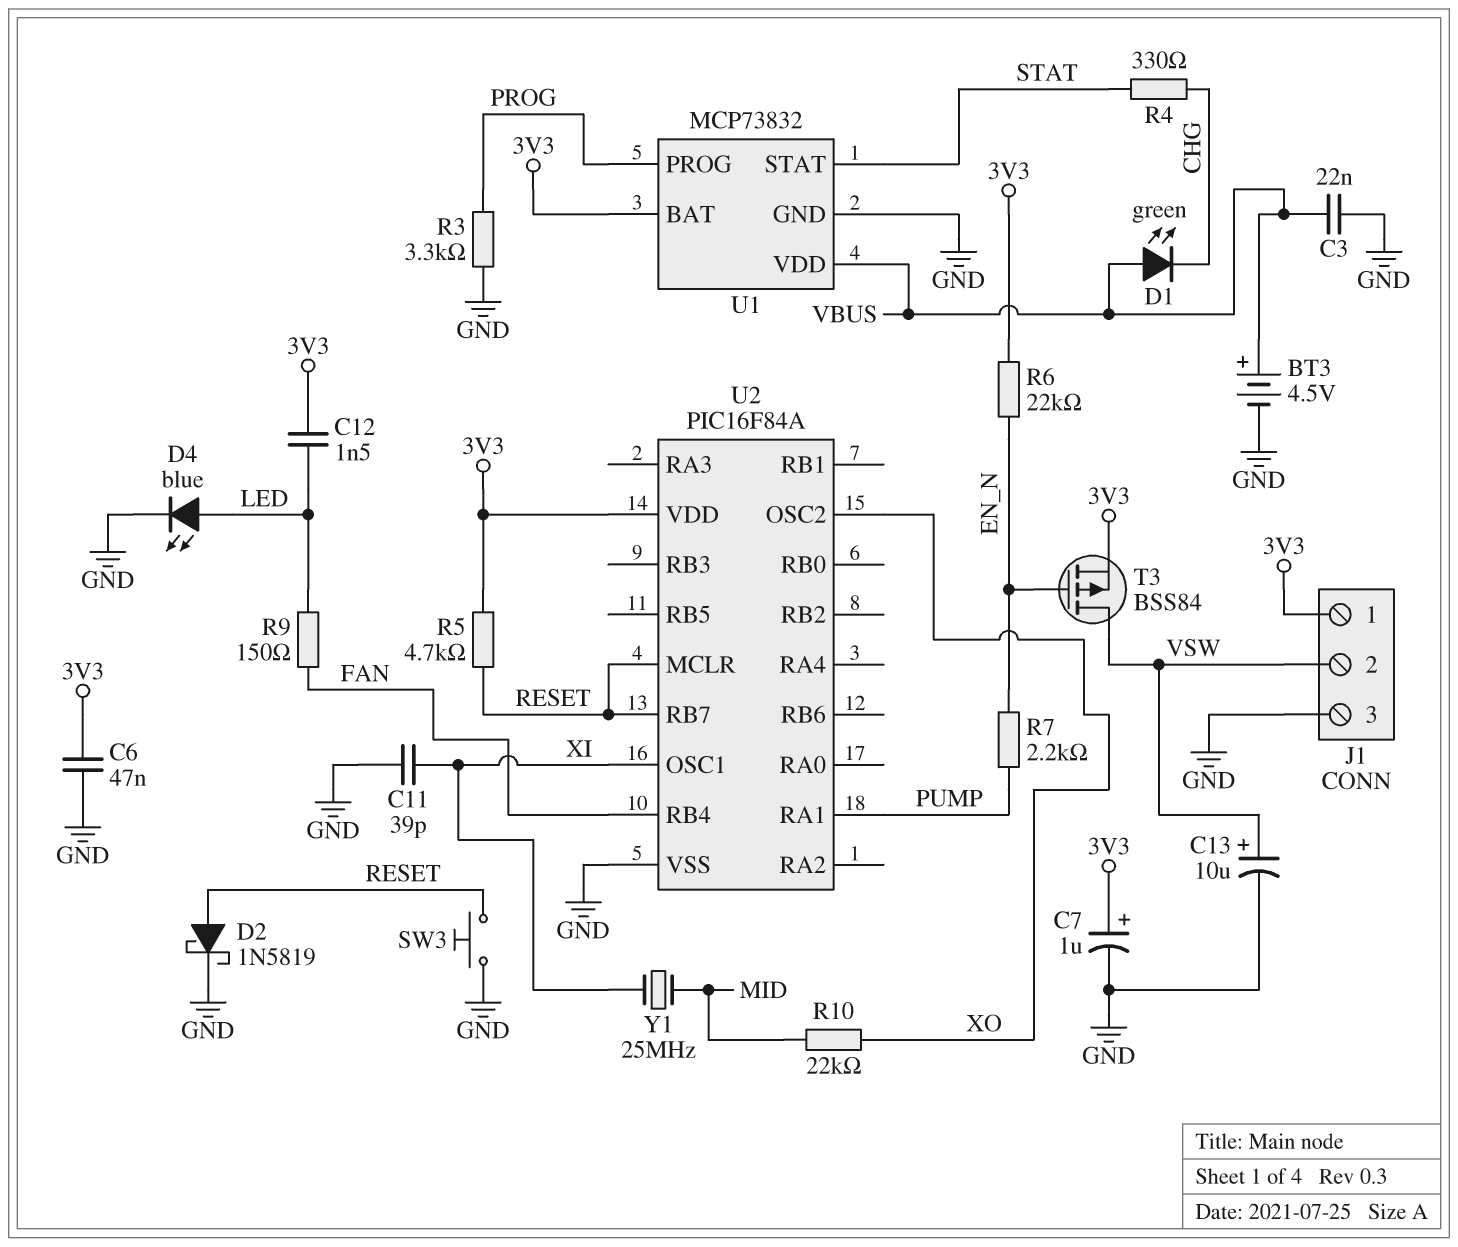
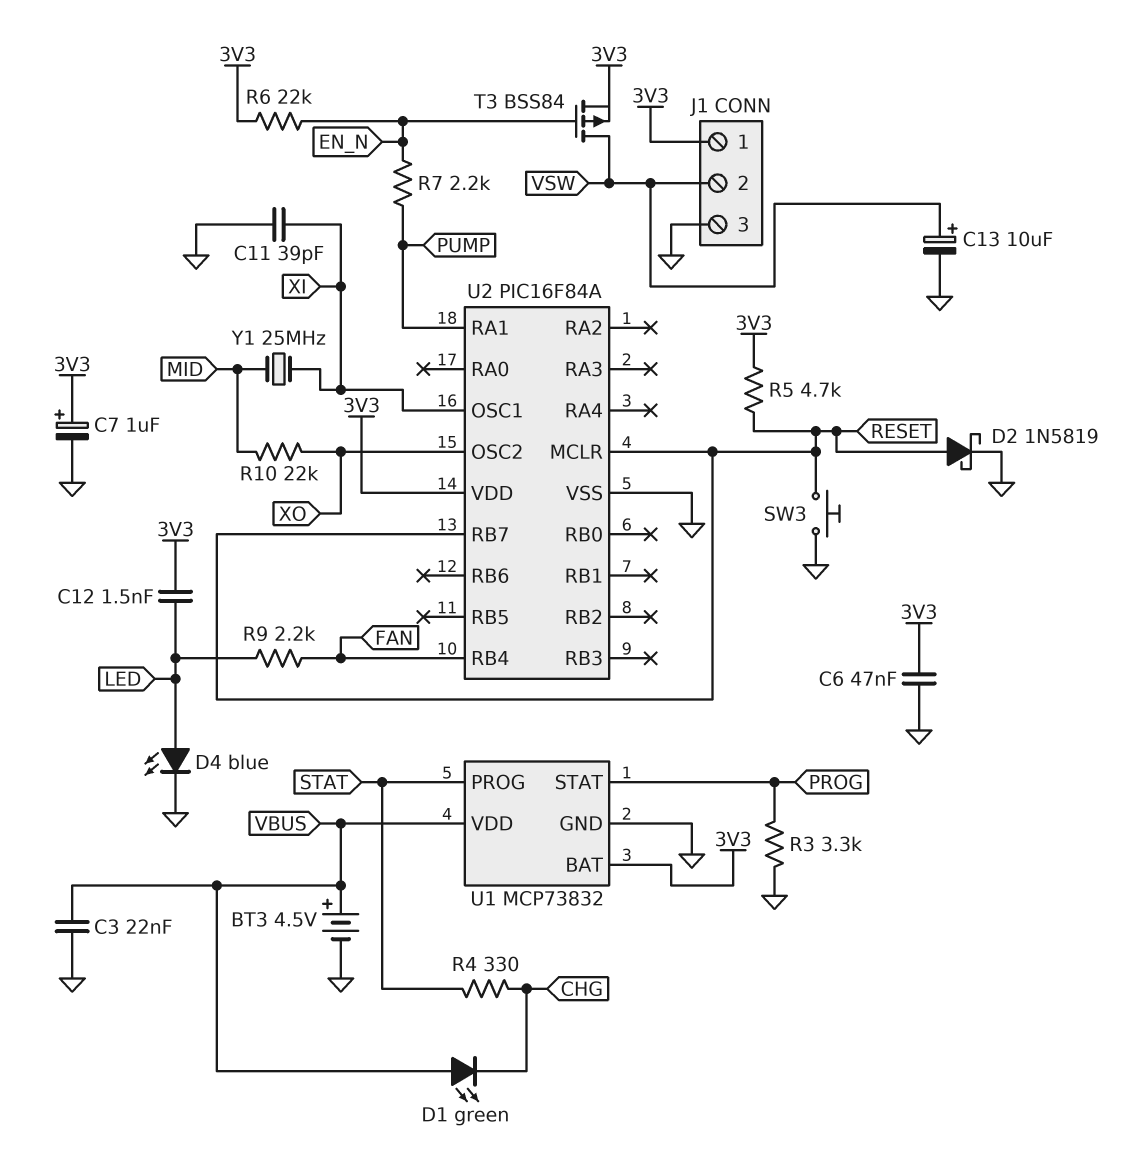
R9: 150 (FAN, LED) -> 2.2k (FAN, LED)
U1 pin PROG: PROG -> STAT
U1 pin STAT: STAT -> PROG

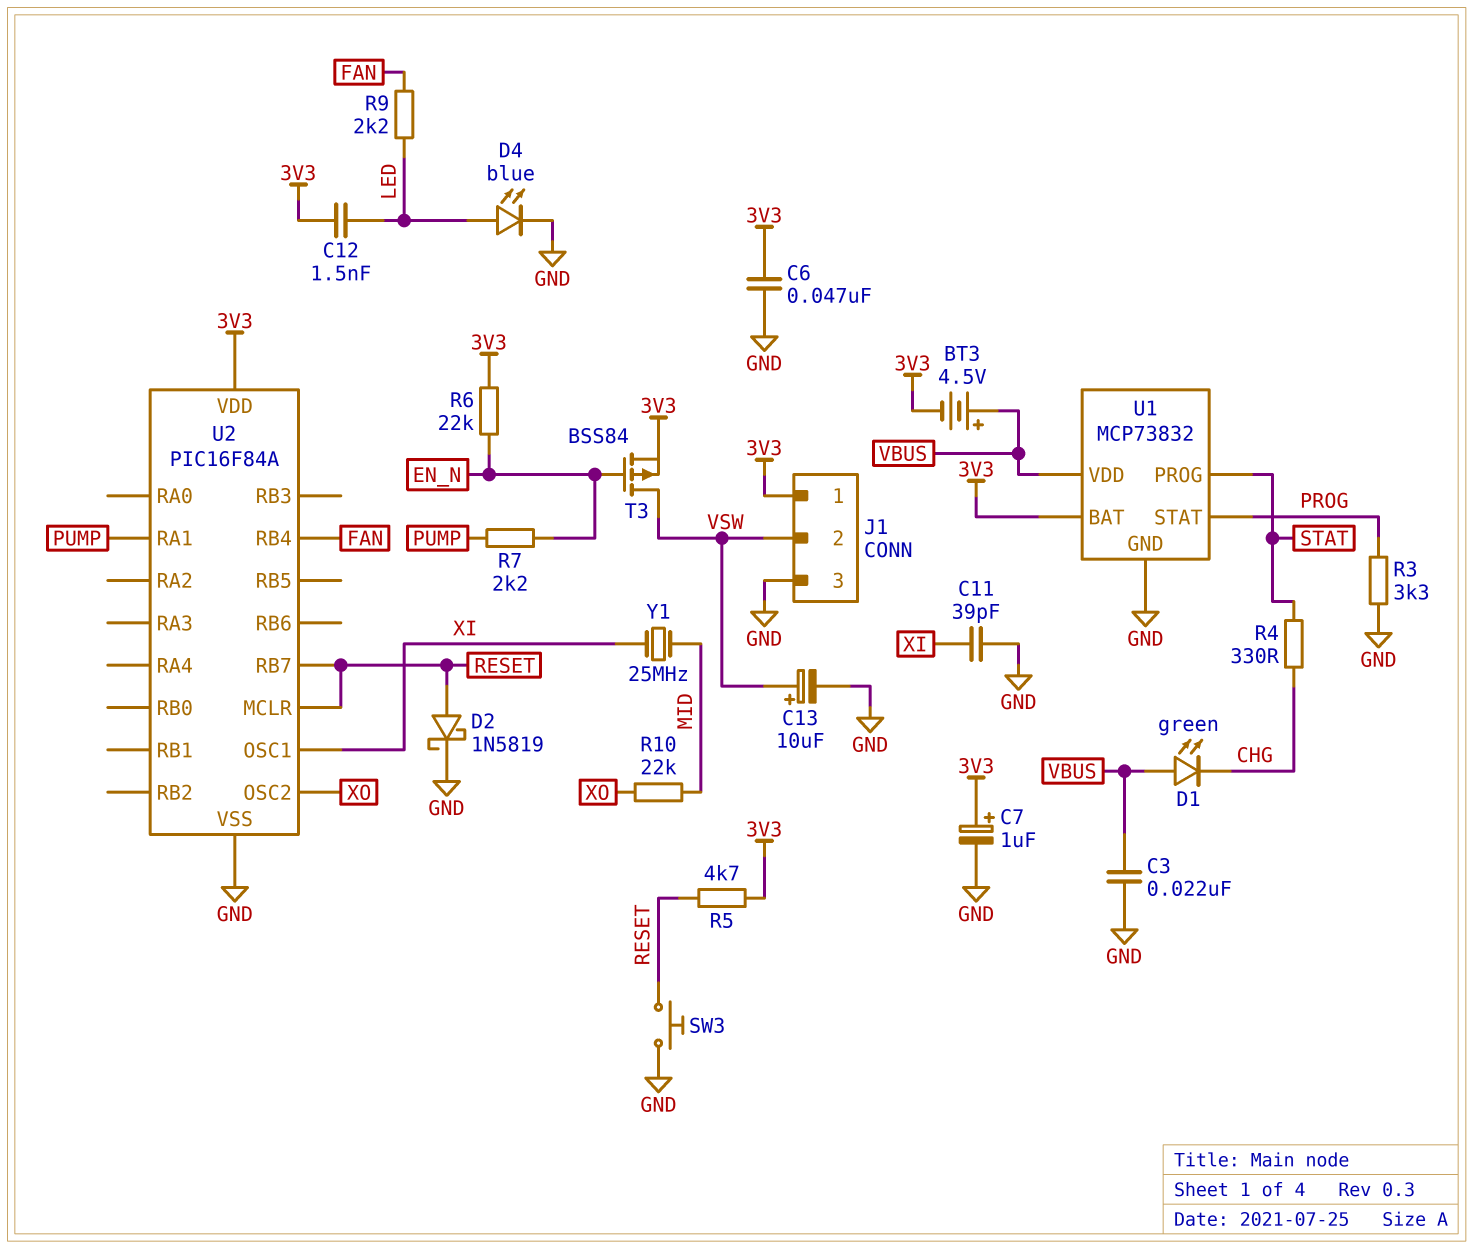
BT3: 4.5V (plus VBUS, minus GND) -> 4.5V (plus VBUS, minus 3V3)

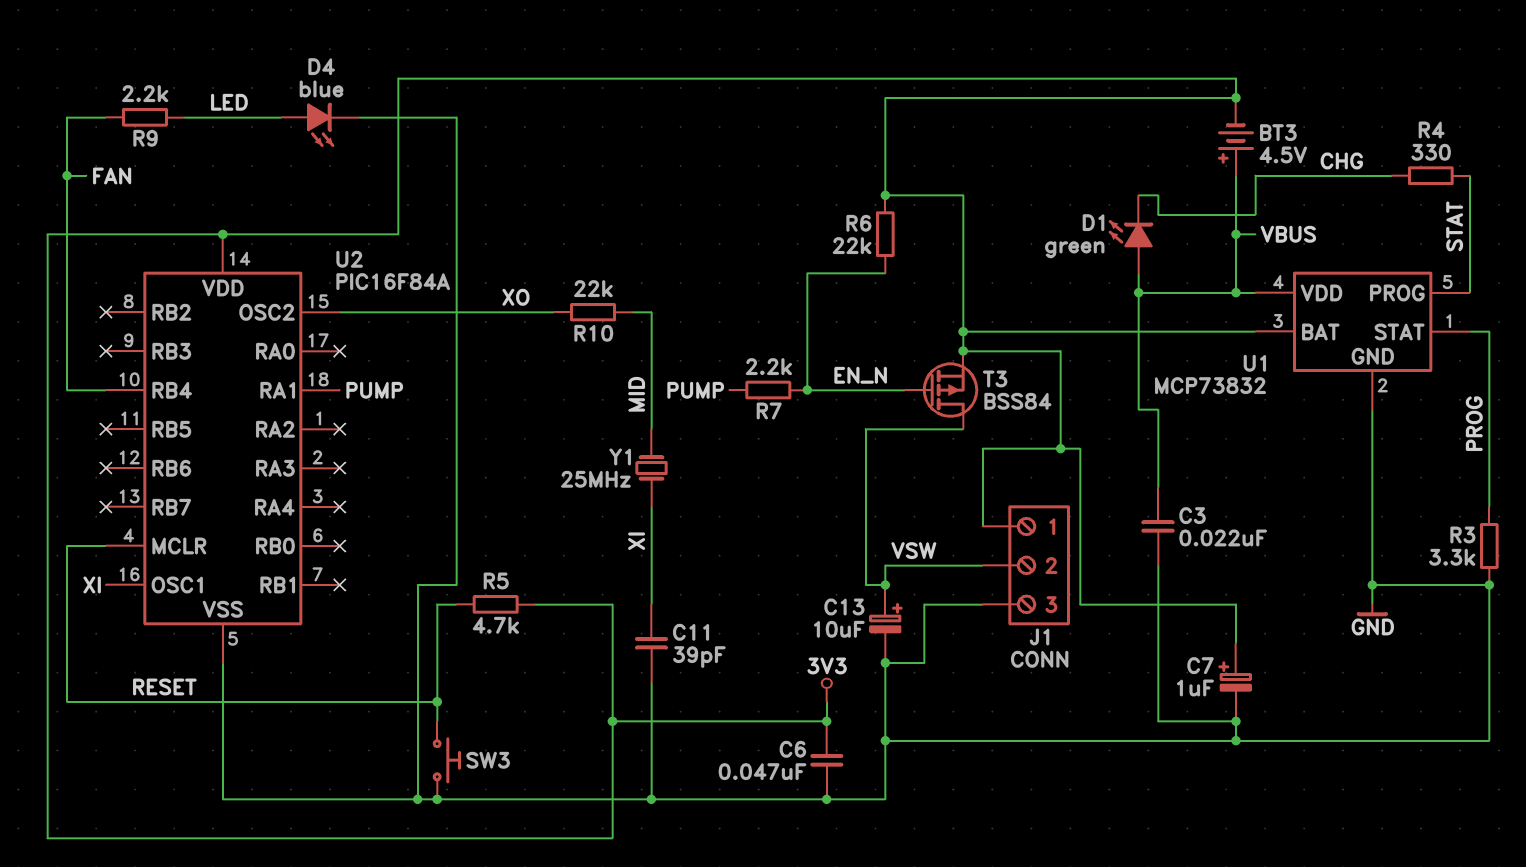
C12: 1.5nF (3V3, LED) -> none
D2: schottky 1N5819 (A RESET, K GND) -> none
U2 pin RB7: RESET -> none

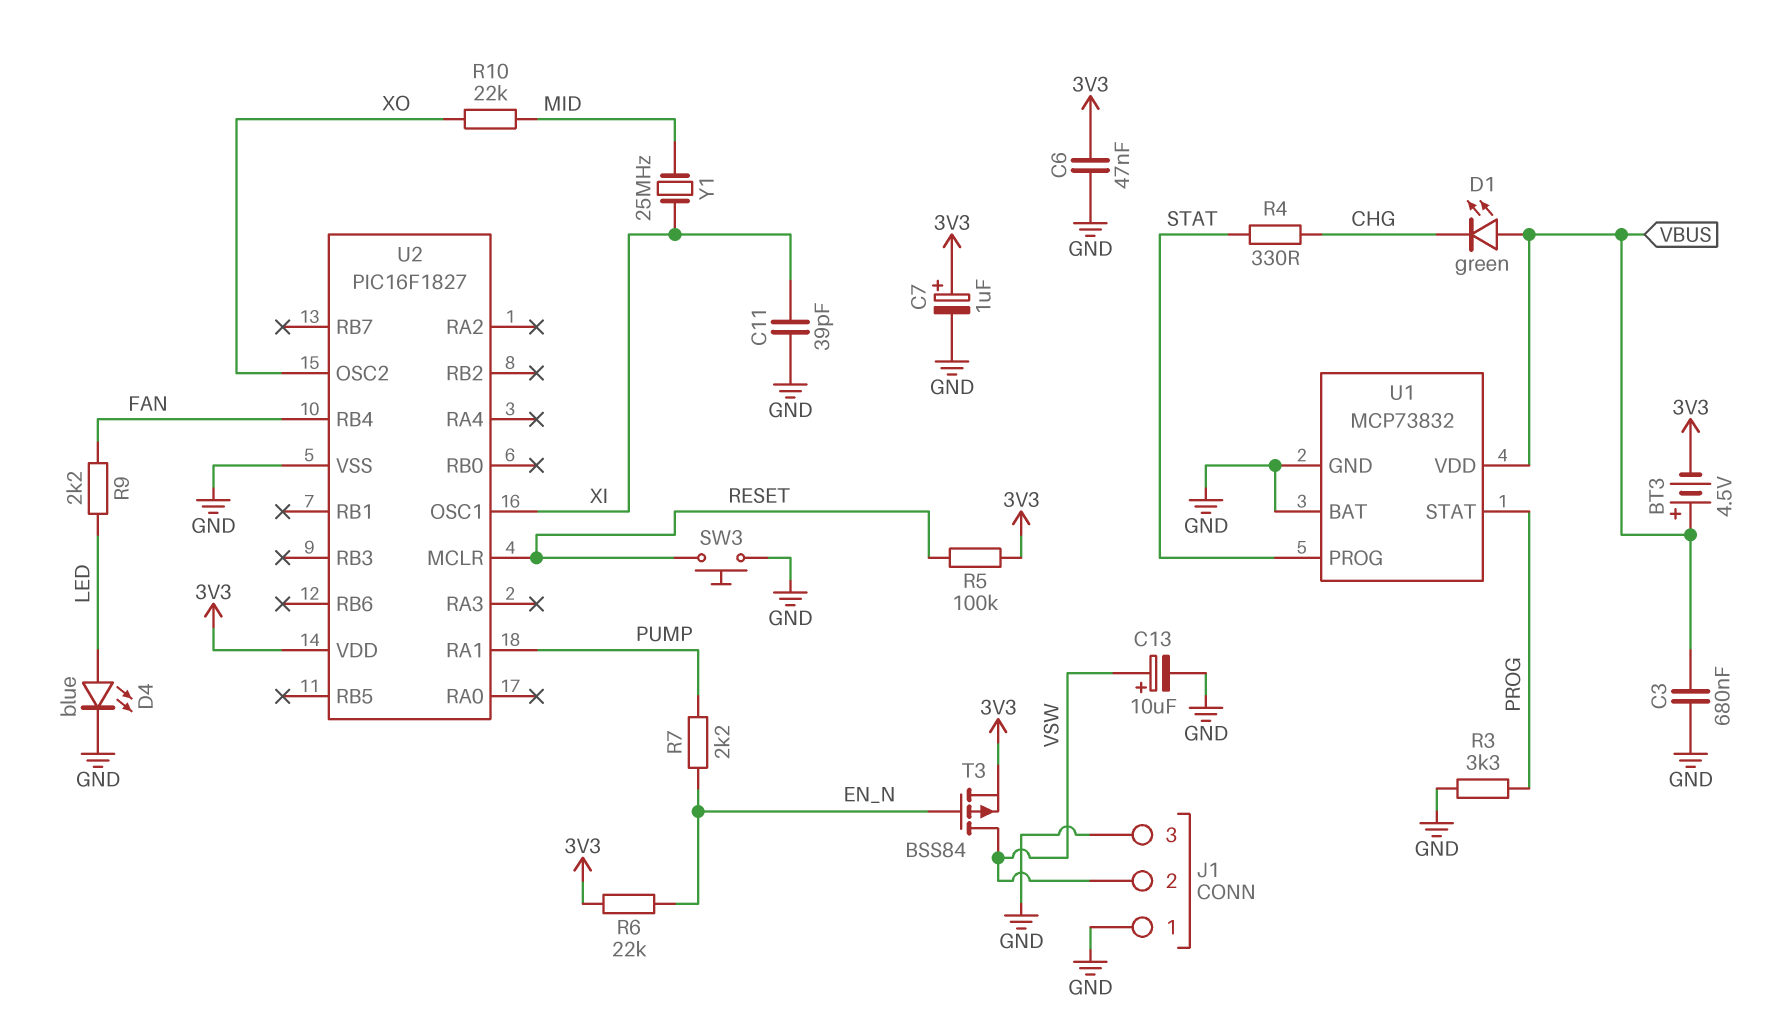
C3: 22nF (GND, VBUS) -> 680nF (GND, VBUS)
J1 pin 1: 3V3 -> GND
R5: 4.7k (3V3, RESET) -> 100k (3V3, RESET)
U1 pin BAT: 3V3 -> GND
U2: PIC16F84A -> PIC16F1827

